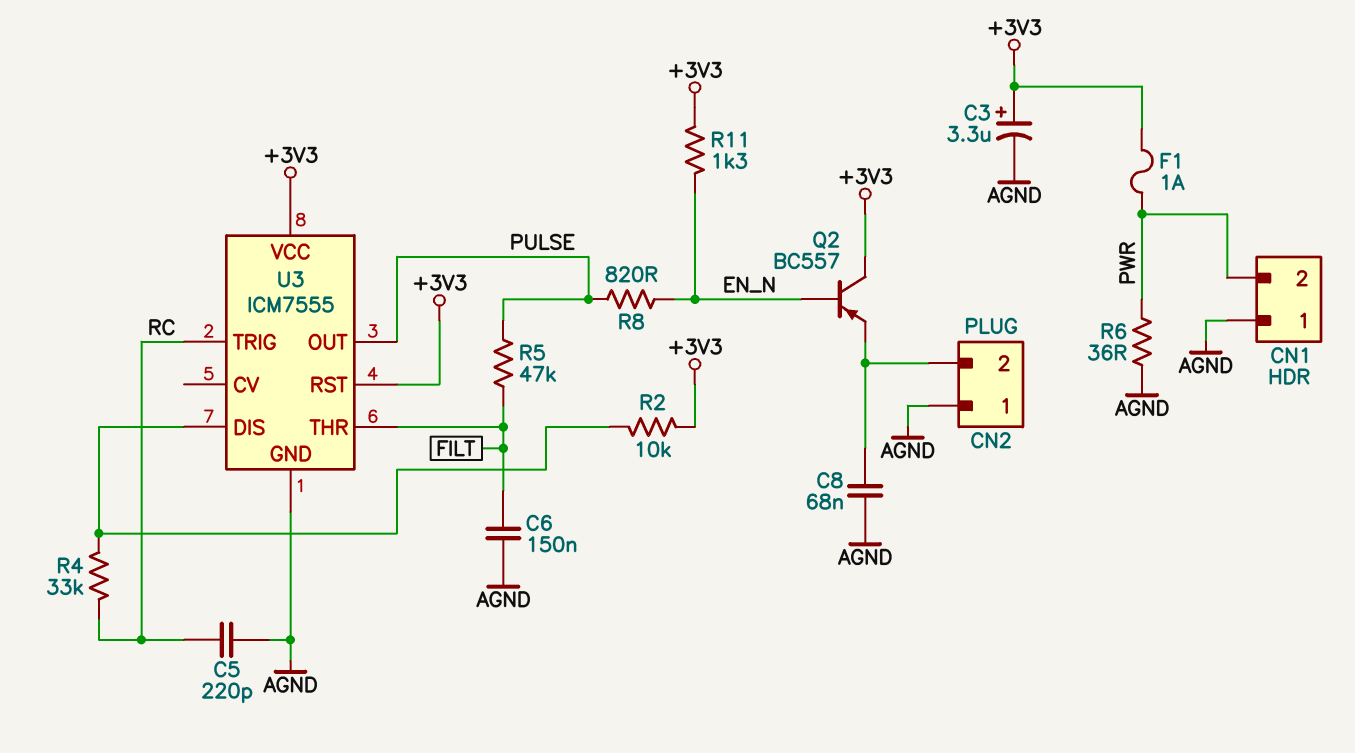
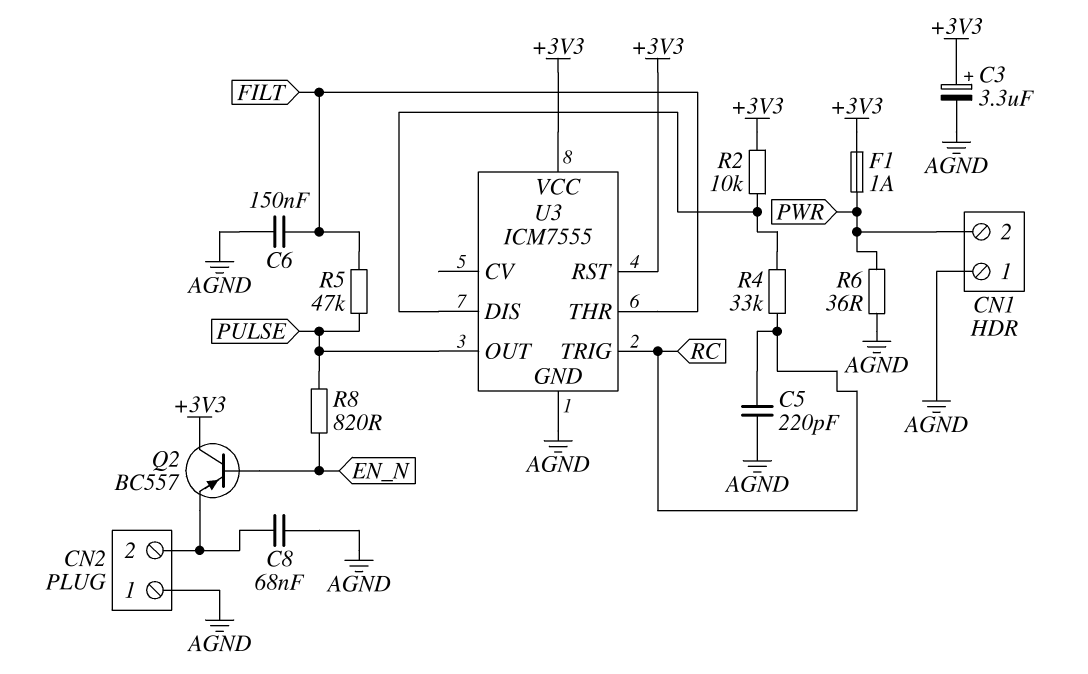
R11: 1.3k (+3V3, EN_N) -> none

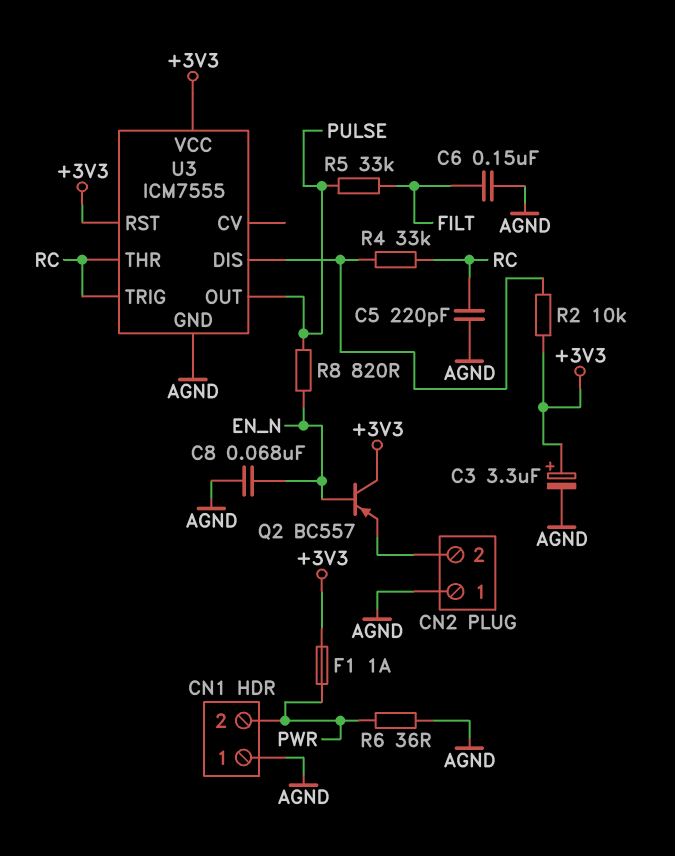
C8: 68nF (AGND, CN2/2) -> 68nF (AGND, EN_N)
R5: 47k (FILT, PULSE) -> 33k (FILT, PULSE)
U3 pin THR: FILT -> RC

